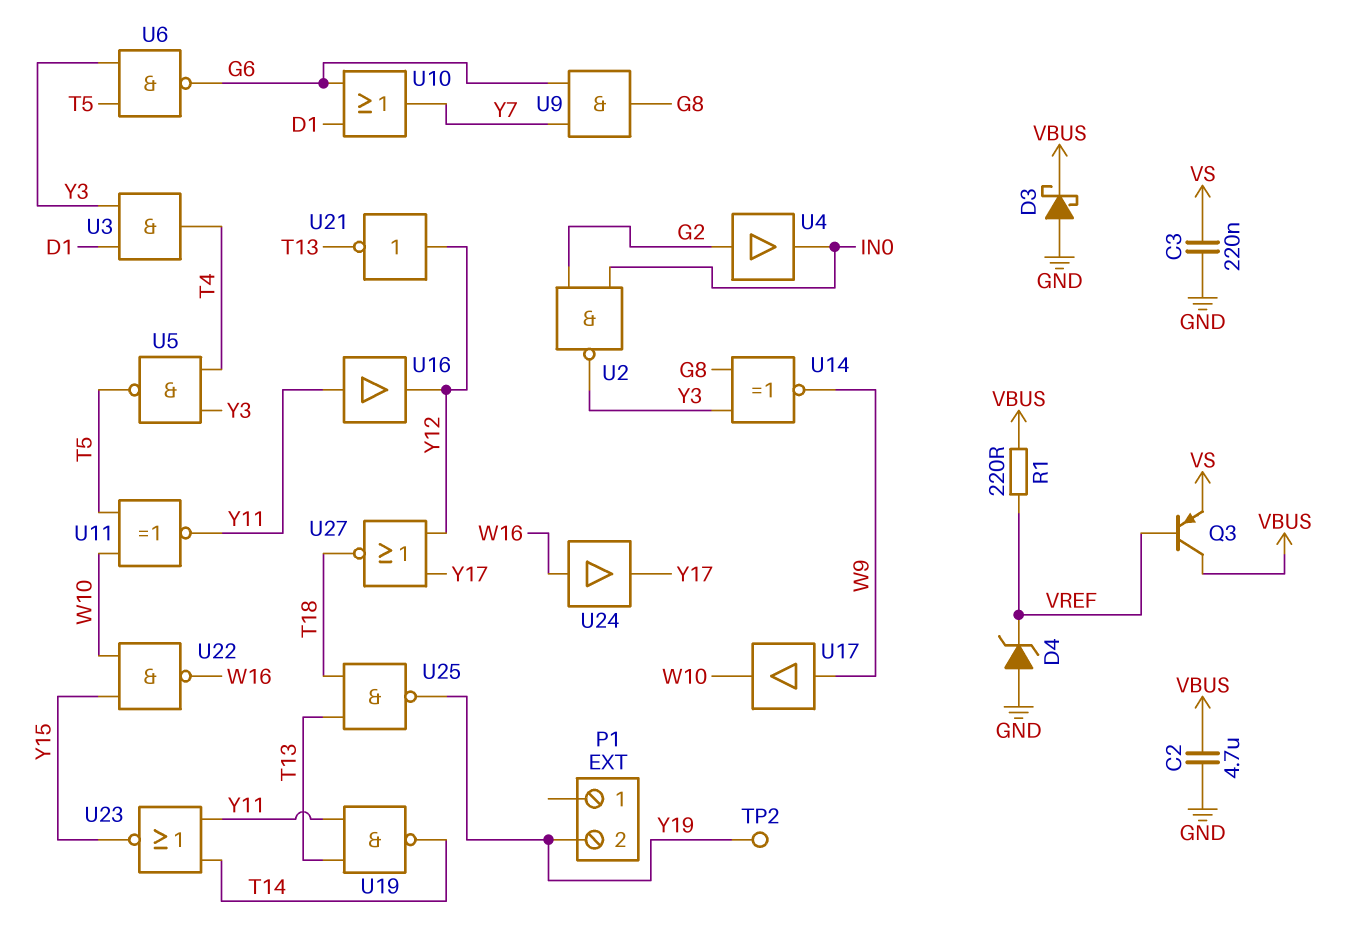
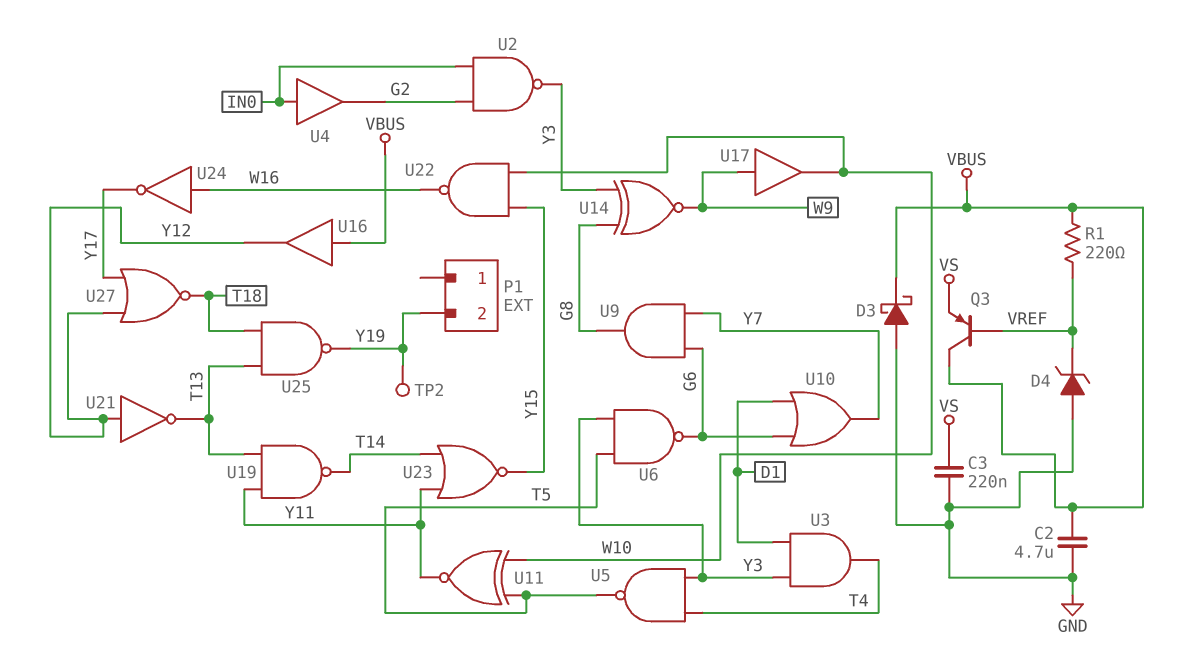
U4: buffer (in G2, out IN0) -> buffer (in IN0, out G2)
U16: buffer (in Y11, out Y12) -> buffer (in VBUS, out Y12)
U24: buffer (in W16, out Y17) -> NOT (in W16, out Y17)

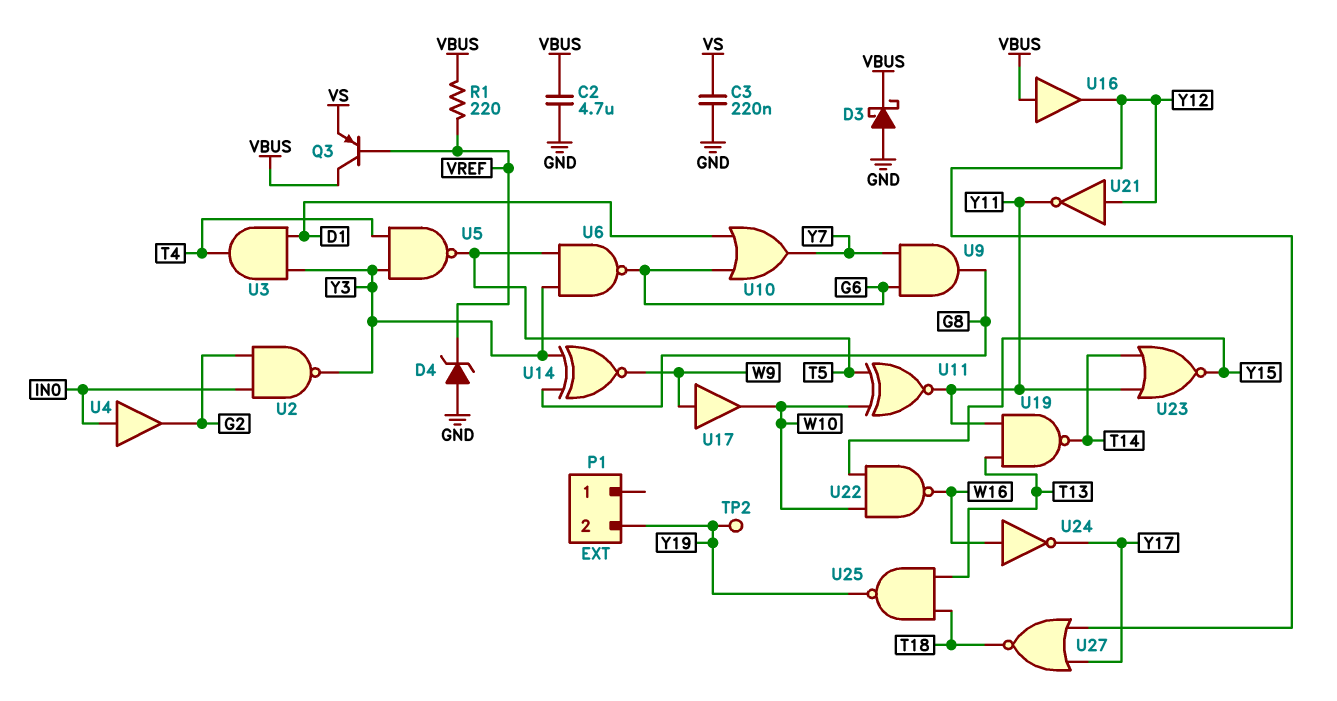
U21: NOT (in Y12, out T13) -> NOT (in Y12, out Y11)

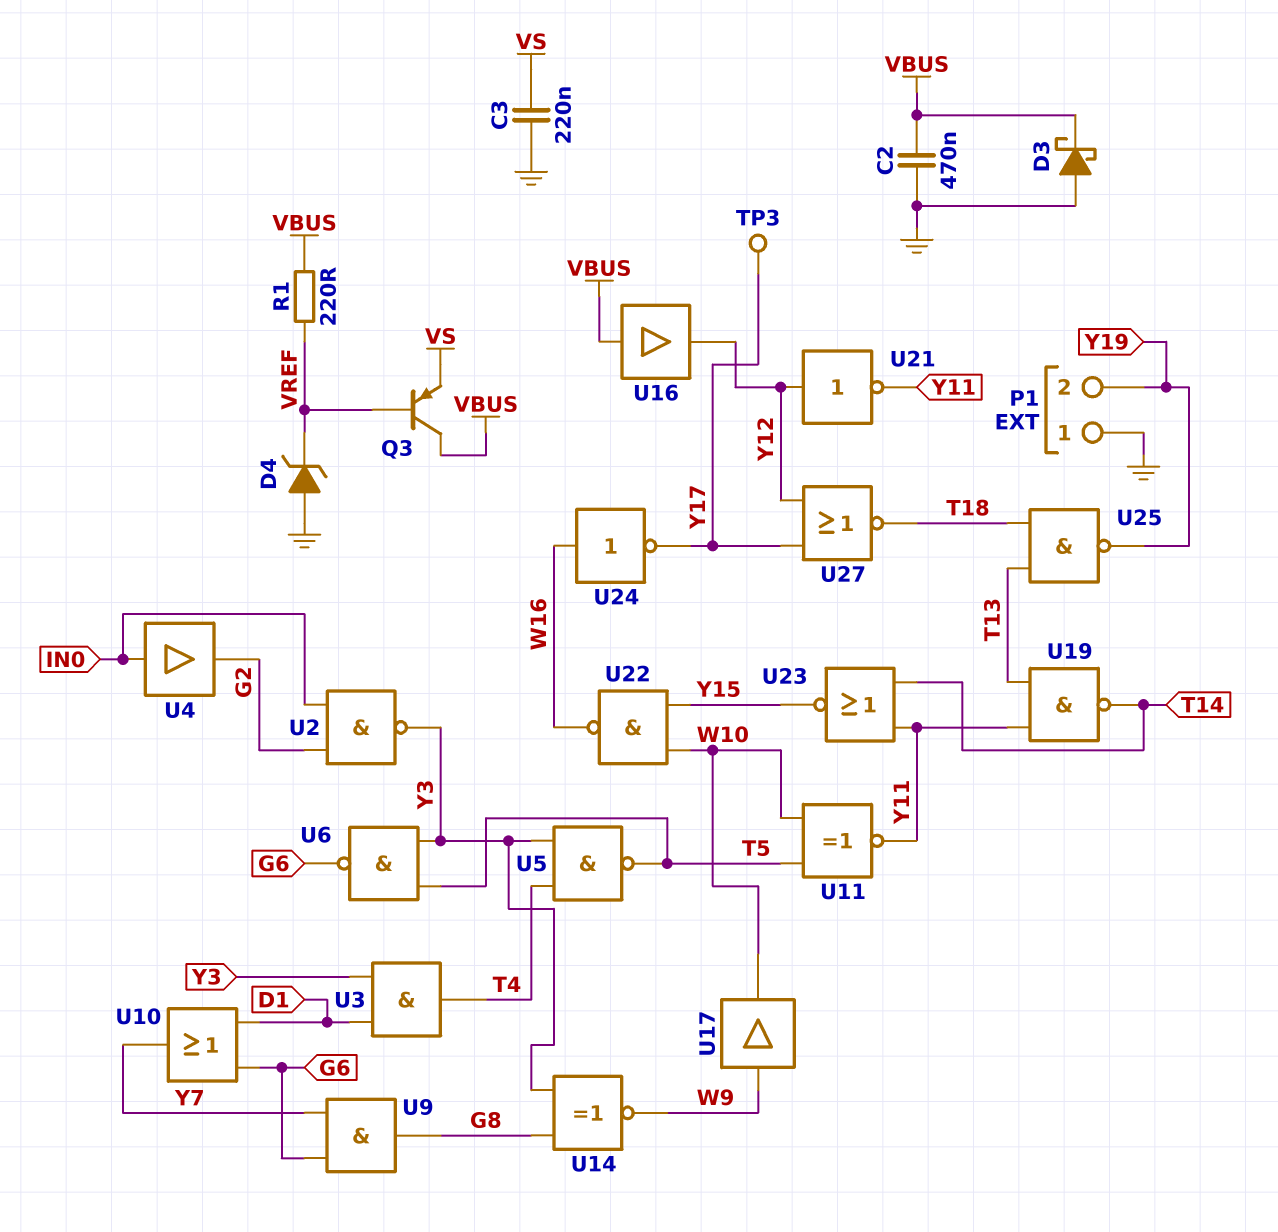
C2: 4.7uF (GND, VBUS) -> 470nF (GND, VBUS)
P1 pin 1: none -> GND
TP2: test point (Y19) -> none
TP3: none -> test point (Y17)

